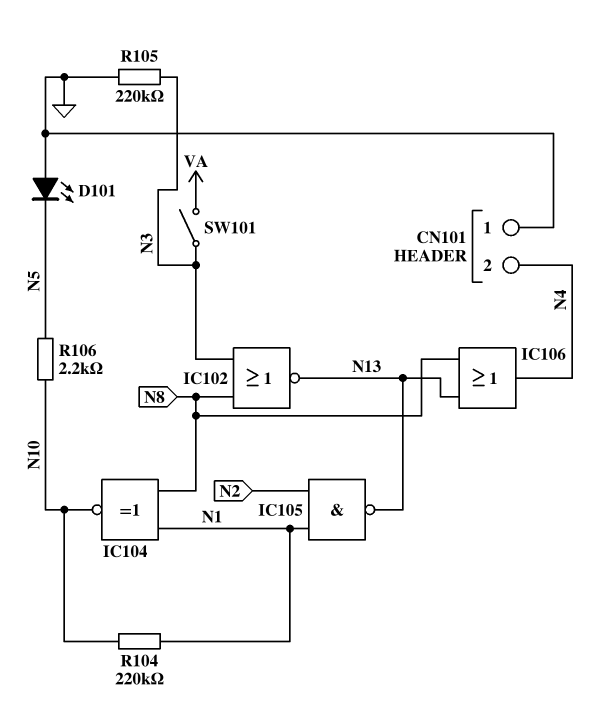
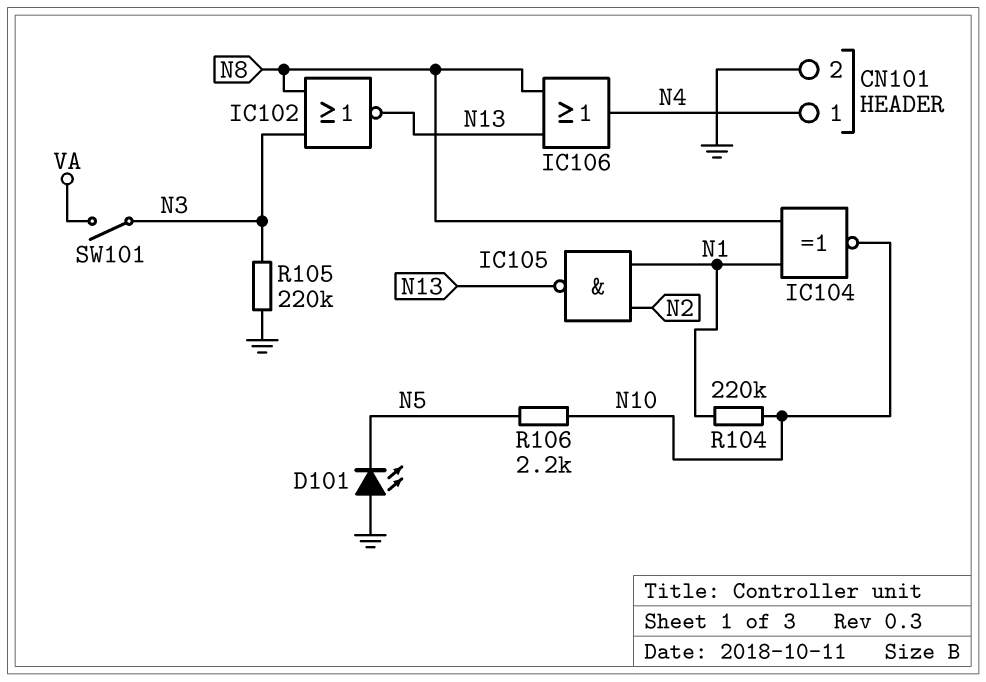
CN101 pin 1: GND -> N4
CN101 pin 2: N4 -> GND

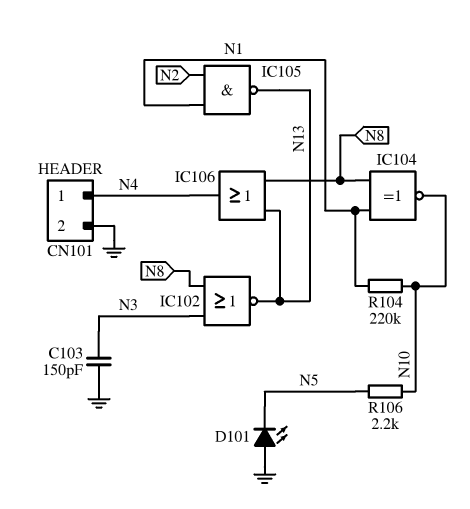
C103: none -> 150pF (GND, N3)
R105: 220k (GND, N3) -> none
SW101: switch (N3, VA) -> none

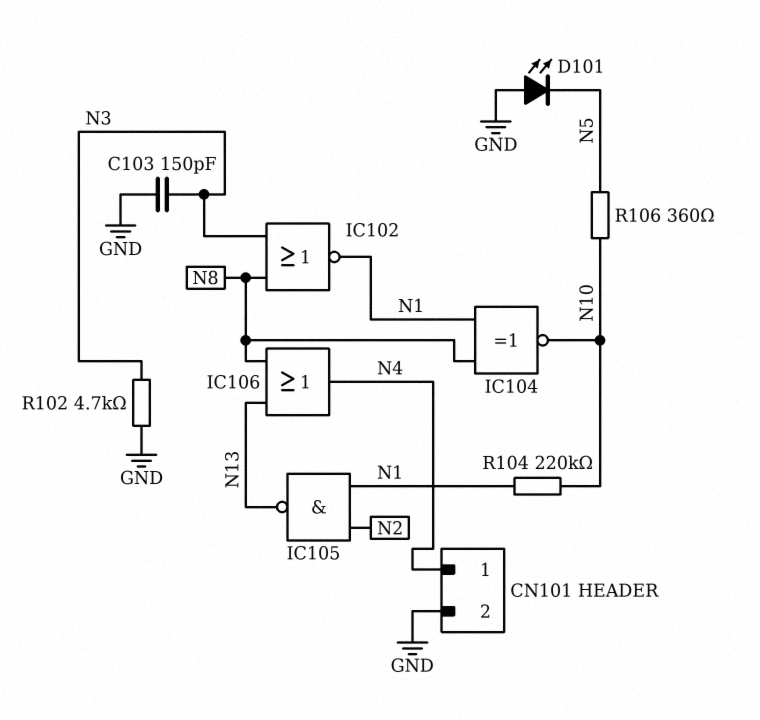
IC102: NOR (in N3, in N8, out N13) -> NOR (in N3, in N8, out N1)
R102: none -> 4.7k (GND, N3)
R106: 2.2k (N5, N10) -> 360 (N5, N10)

